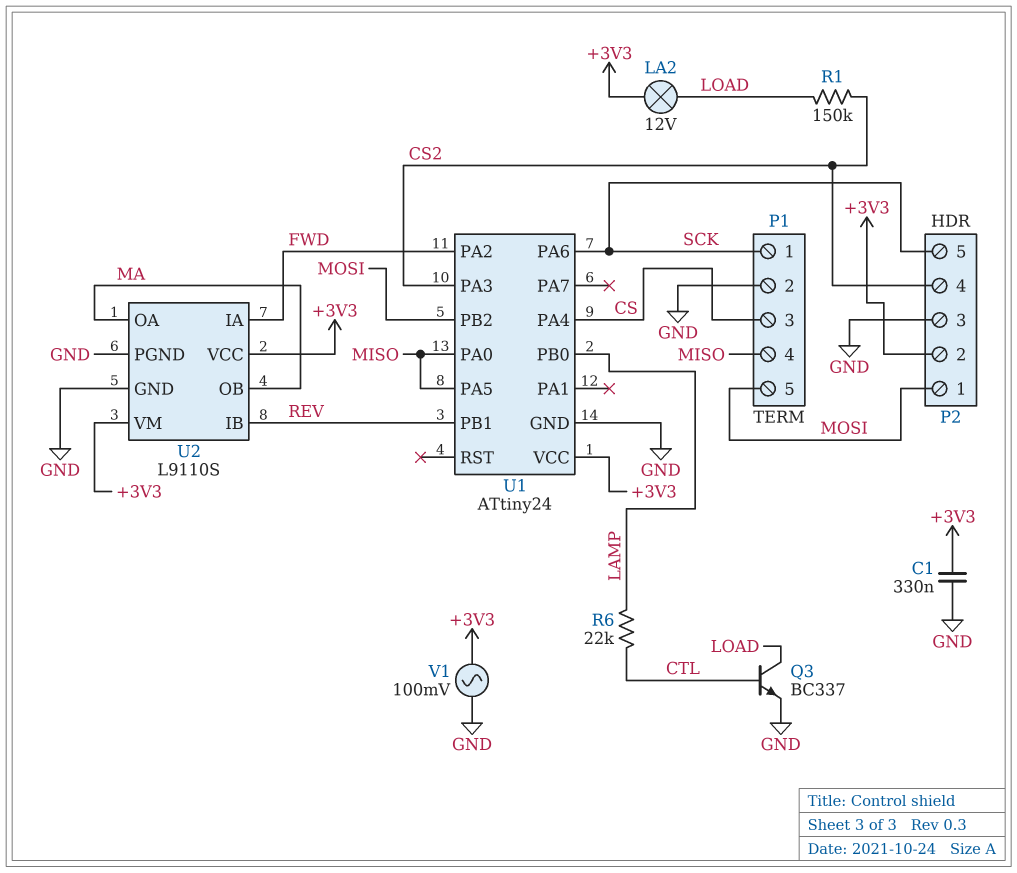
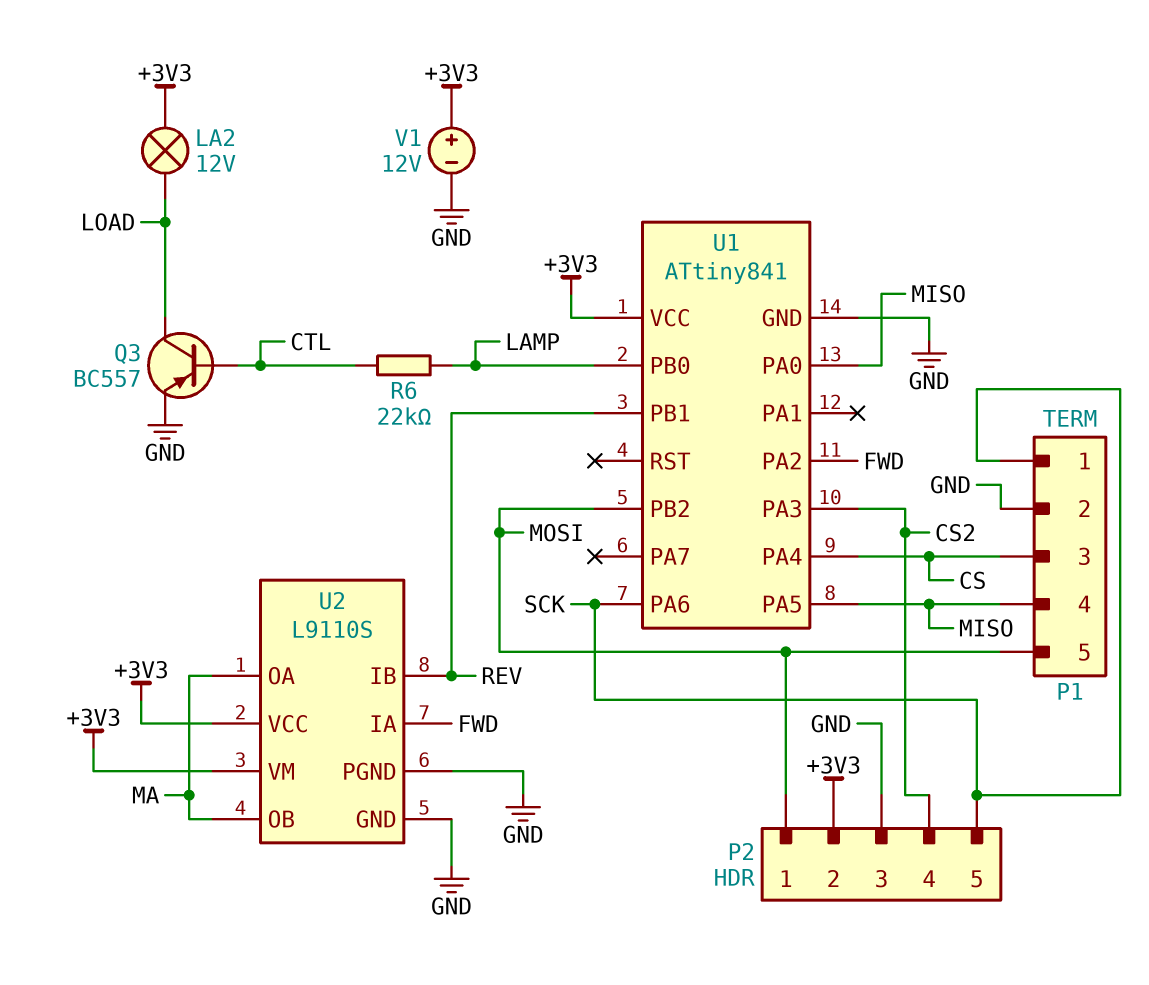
C1: 330nF (+3V3, GND) -> none
Q3: NPN BC337 (B CTL, C LOAD, E GND) -> PNP BC557 (B CTL, C LOAD, E GND)
R1: 150k (CS2, LOAD) -> none
U1: ATtiny24 -> ATtiny841
V1: AC 100mV (+3V3, GND) -> 12V (plus +3V3, minus GND)

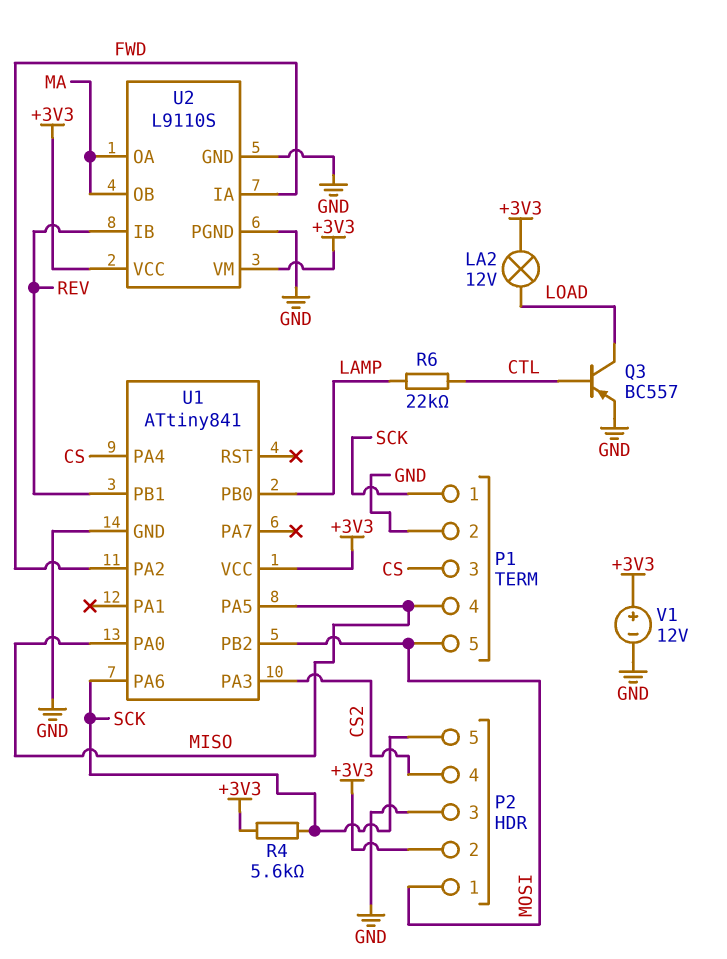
R4: none -> 5.6k (+3V3, SCK)

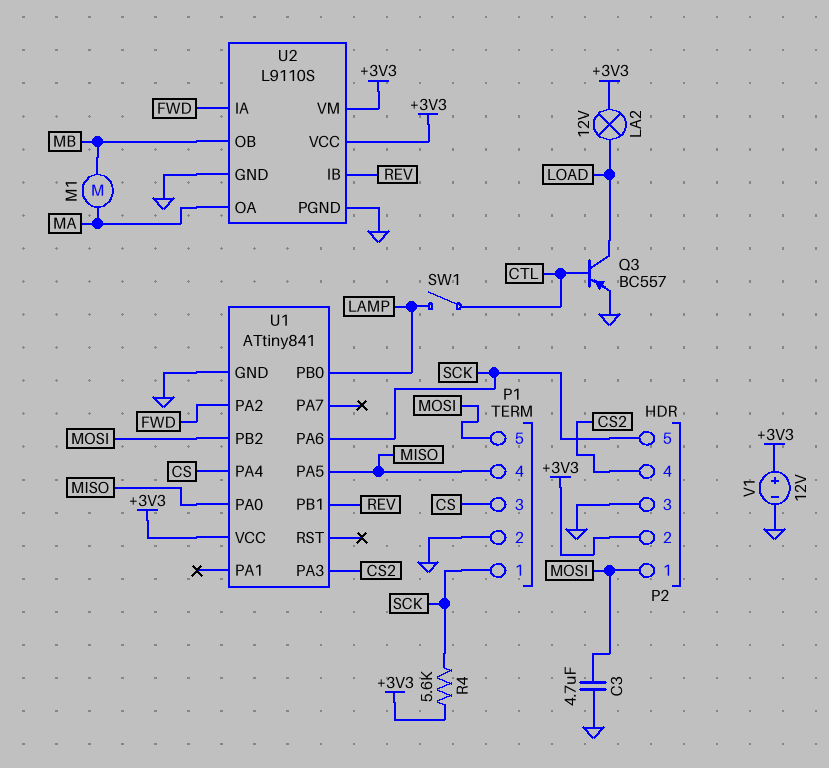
C3: none -> 4.7uF (GND, MOSI)
M1: none -> motor (MA, MB)
R6: 22k (CTL, LAMP) -> none
SW1: none -> switch (CTL, LAMP)
U2 pin OB: MA -> MB

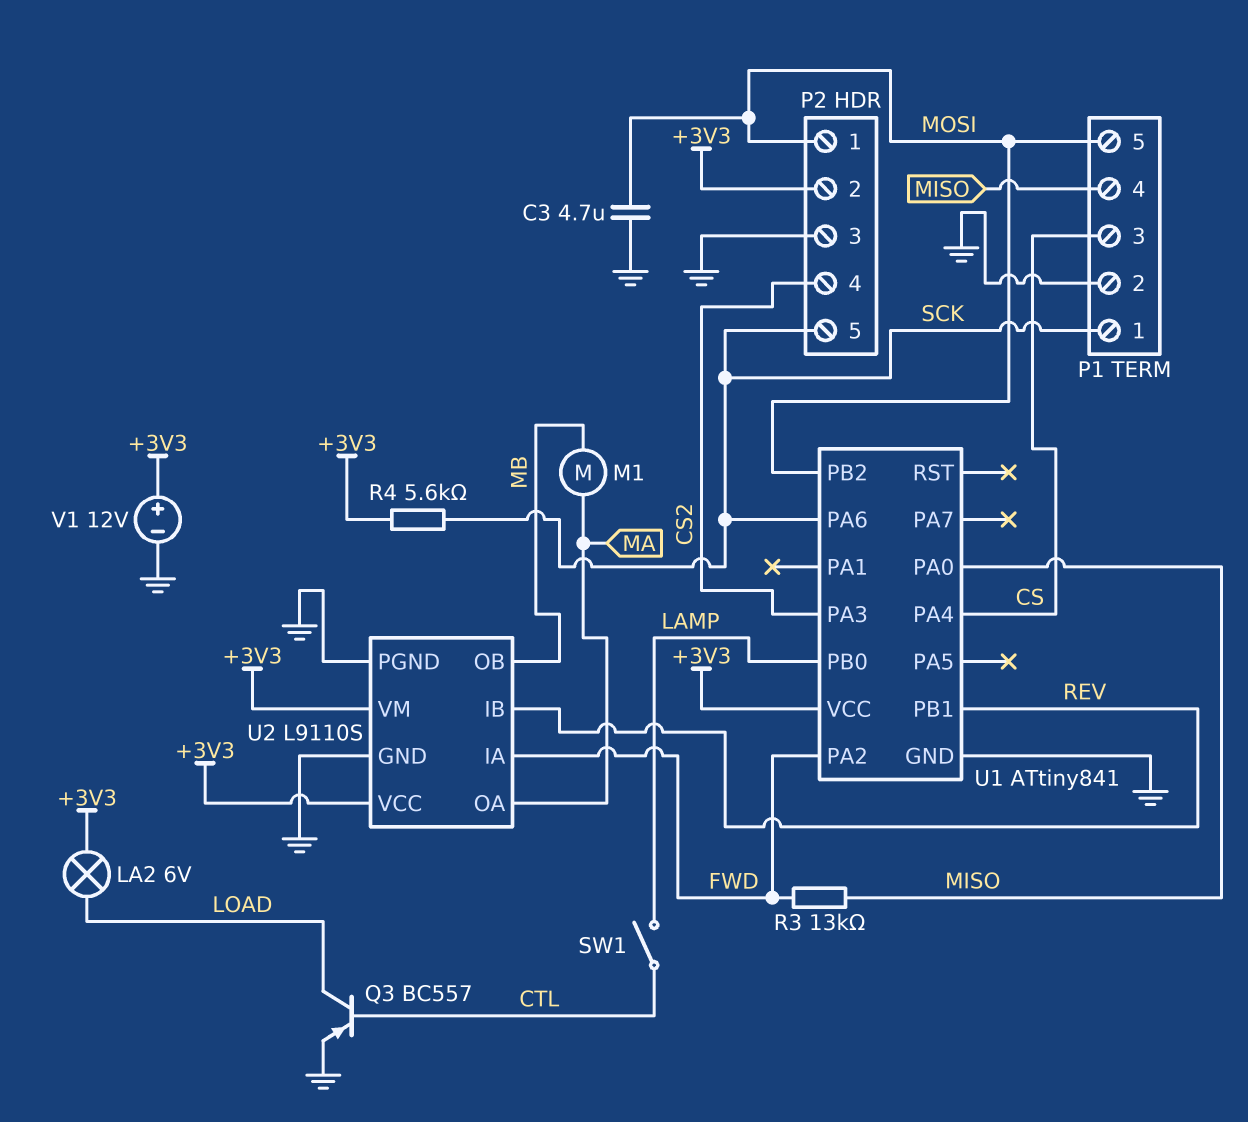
LA2: lamp 12V (+3V3, LOAD) -> lamp 6V (+3V3, LOAD)
R3: none -> 13k (FWD, MISO)
U1 pin PA5: MISO -> none

